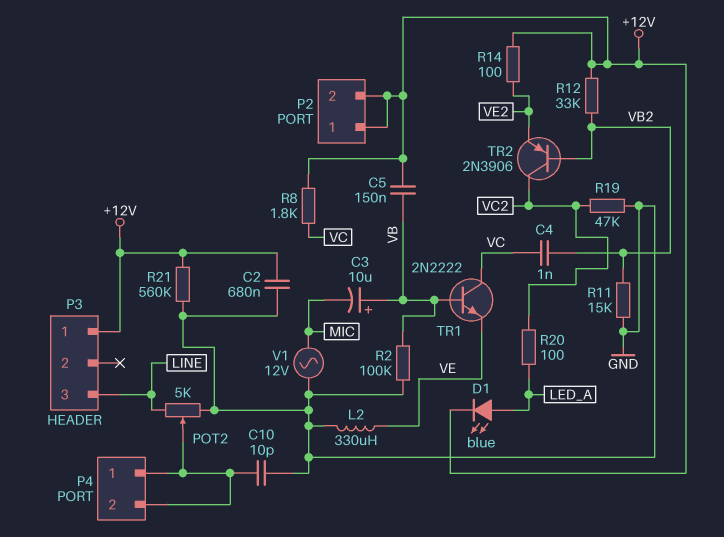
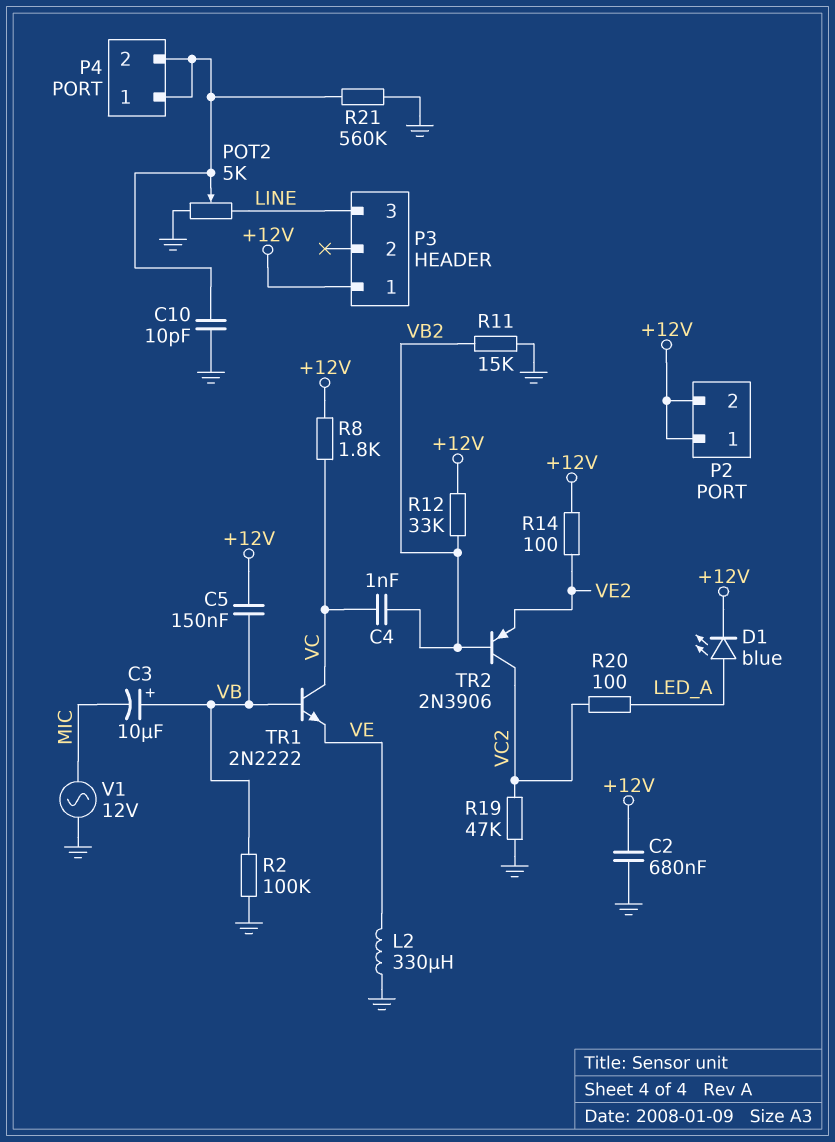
R21: 560k (+12V, GND) -> 560k (GND, P4/1)

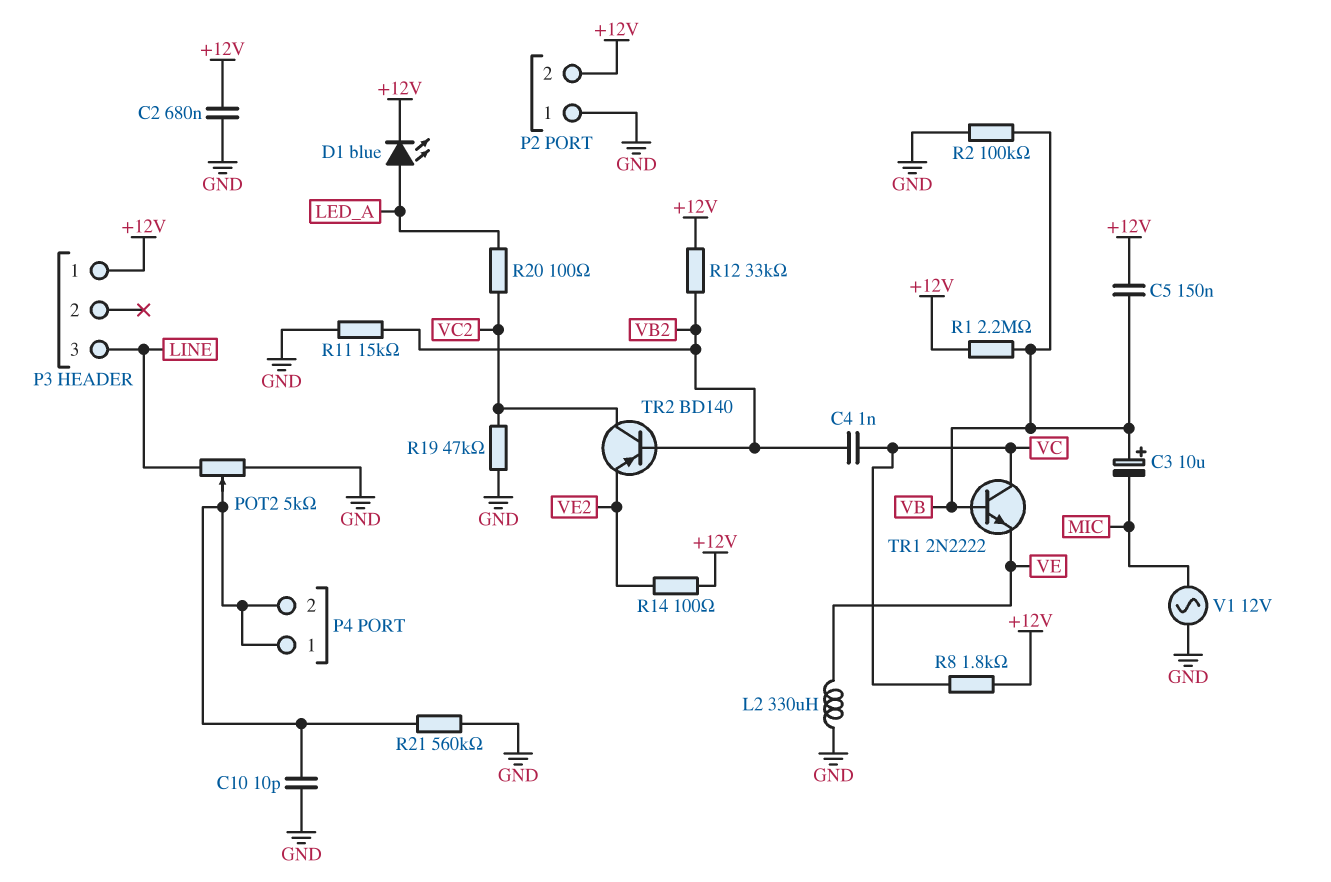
P2 pin 1: +12V -> GND
R1: none -> 2.2M (+12V, VB)
TR2: PNP 2N3906 (B VB2, C VC2, E VE2) -> PNP BD140 (B VB2, C VC2, E VE2)

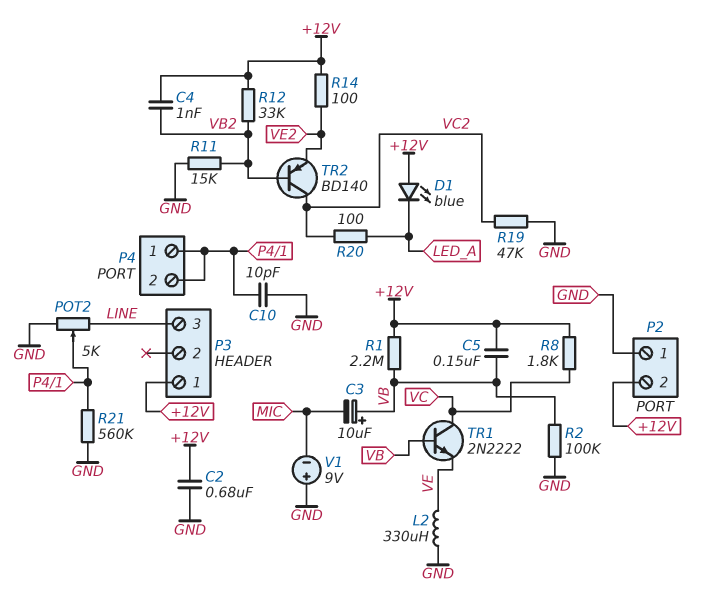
C4: 1nF (VB2, VC) -> 1nF (+12V, VB2)
D1: LED blue (A LED_A, K +12V) -> LED blue (A +12V, K LED_A)
V1: AC 12V (GND, MIC) -> 9V (plus GND, minus MIC)

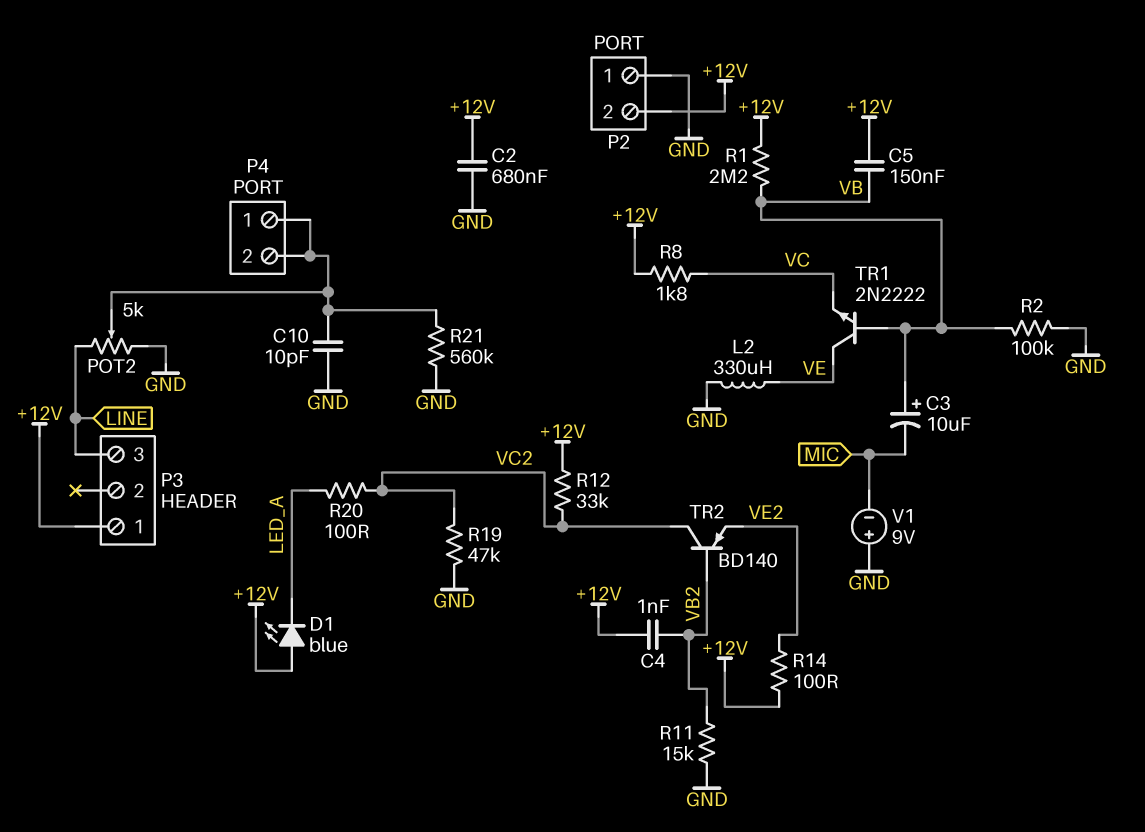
R12: 33k (+12V, VB2) -> 33k (+12V, VC2)
TR1: NPN 2N2222 (B VB, C VC, E VE) -> NPN 2N2222 (B VB, C VE, E VC)

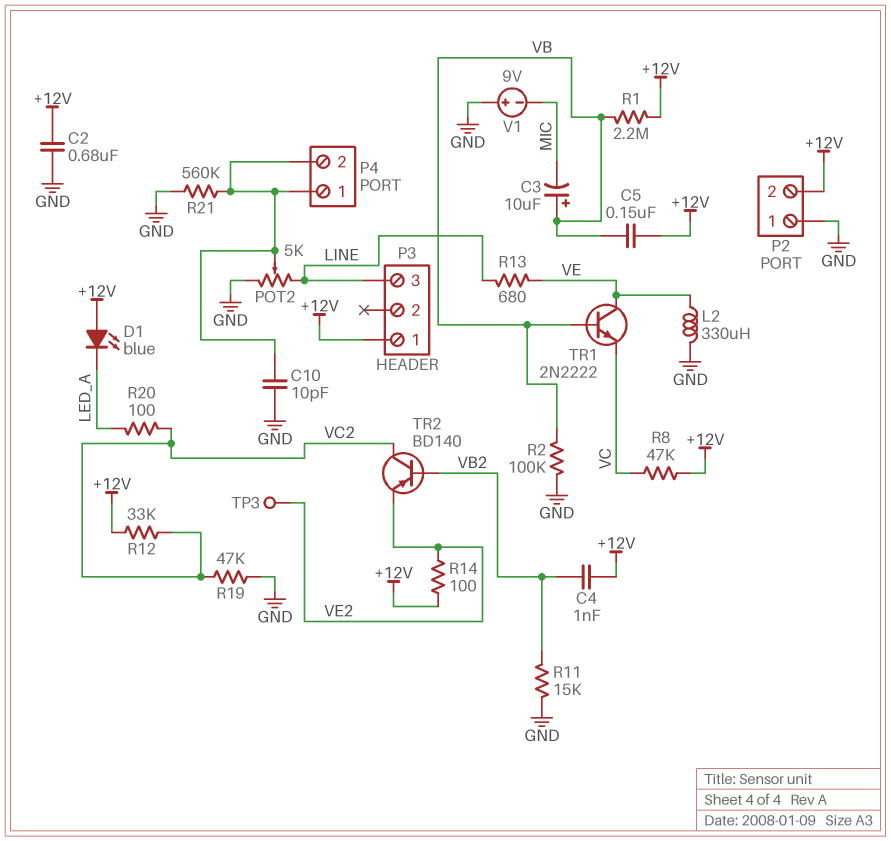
R8: 1.8k (+12V, VC) -> 47k (+12V, VC)
R13: none -> 680 (LINE, VE)
TP3: none -> test point (VE2)

